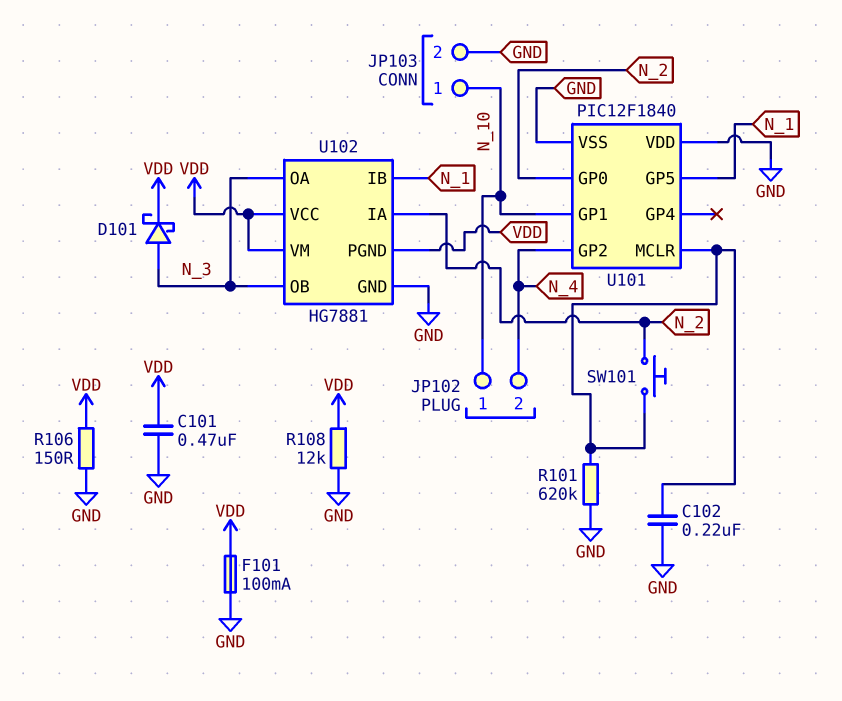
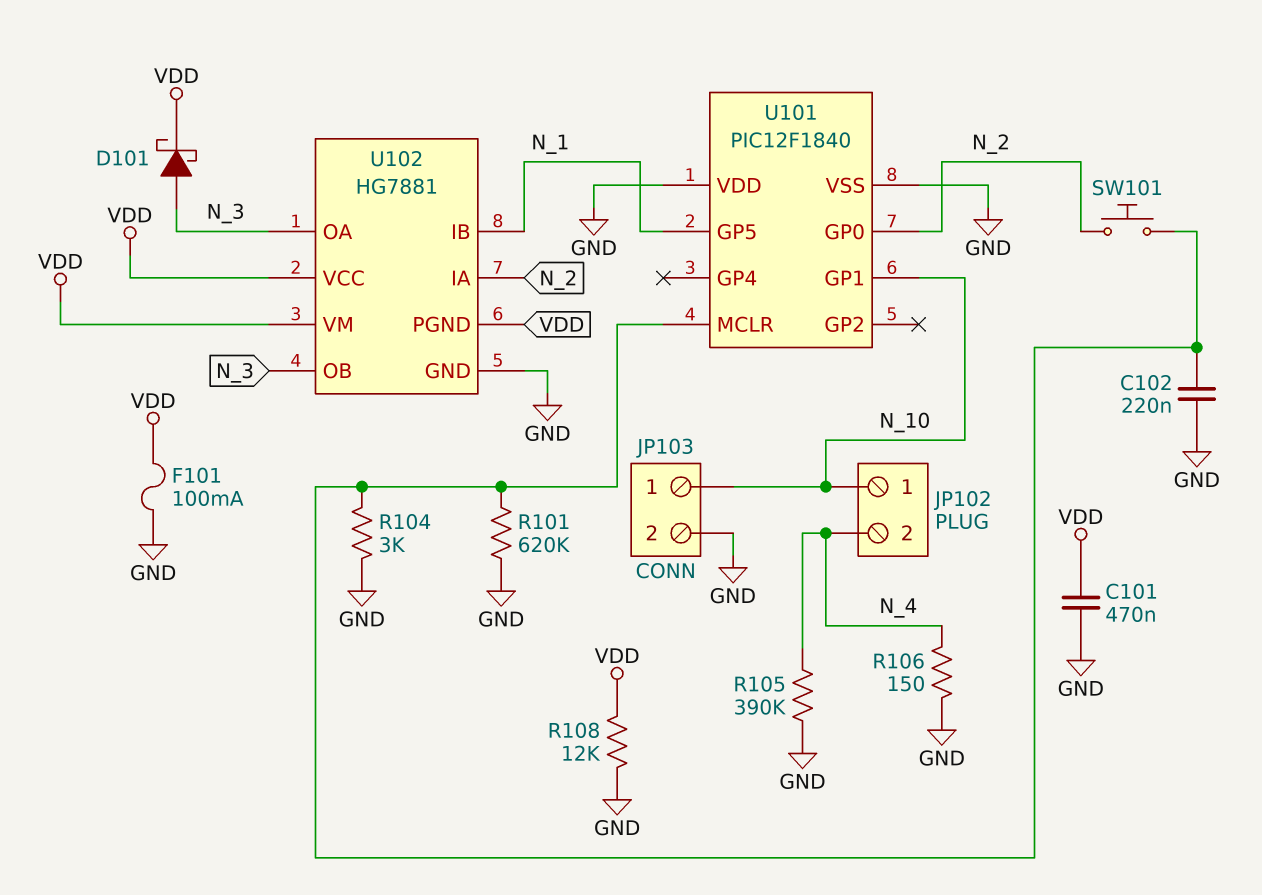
R104: none -> 3k (GND, U101/MCLR)
R105: none -> 390k (GND, N_4)
R106: 150 (GND, VDD) -> 150 (GND, N_4)
U101 pin GP2: N_4 -> none

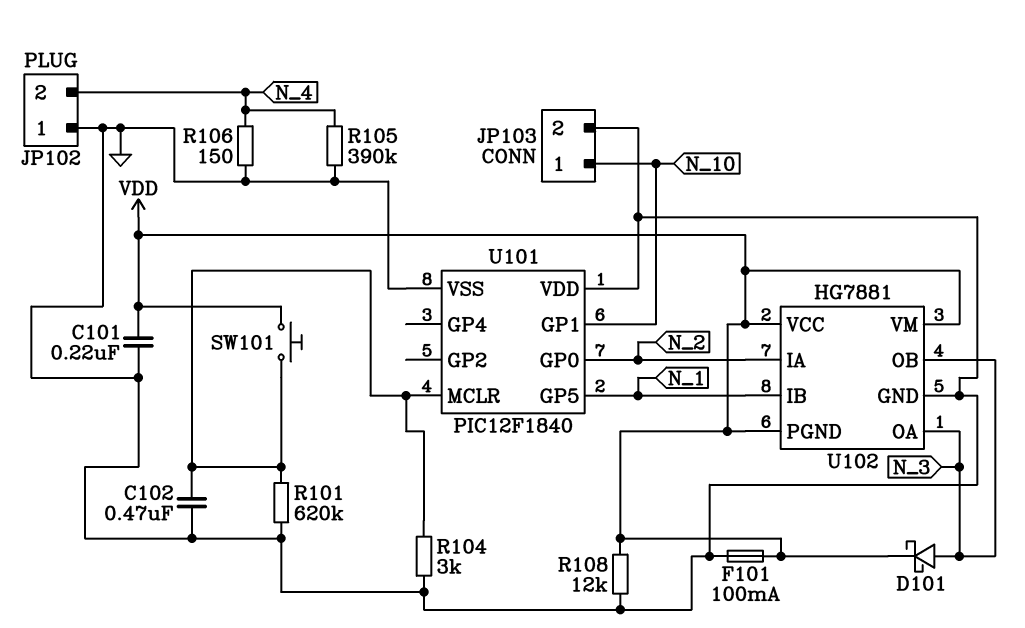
C101: 470nF (GND, VDD) -> 220nF (GND, VDD)
C102: 220nF (GND, U101/MCLR) -> 470nF (GND, U101/MCLR)
JP102 pin 1: N_10 -> GND
SW101: button (N_2, U101/MCLR) -> button (U101/MCLR, VDD)

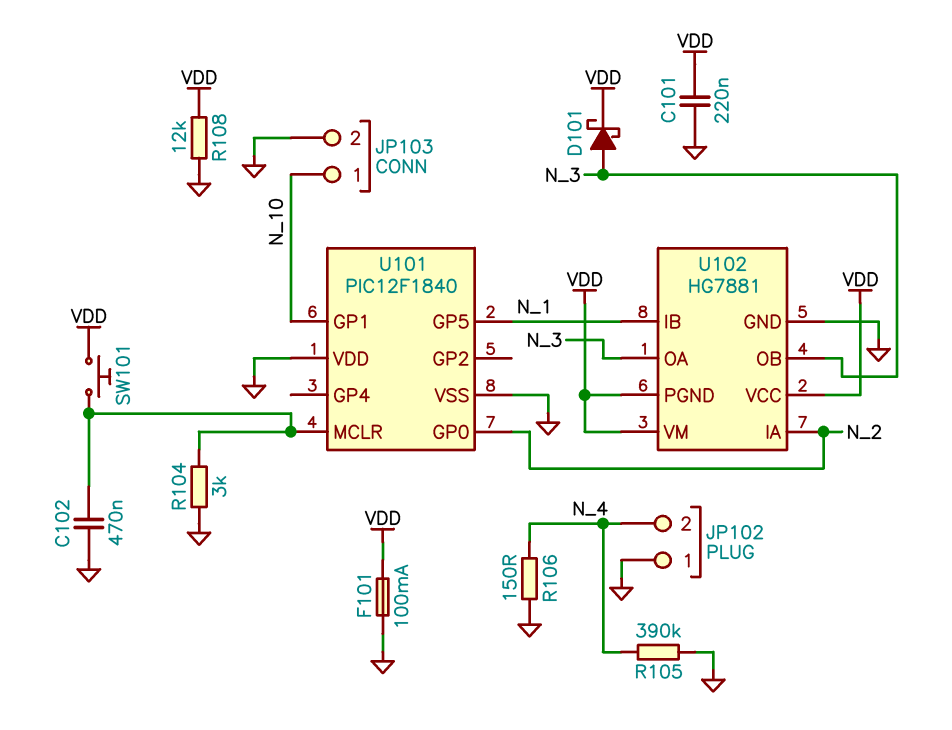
R101: 620k (GND, U101/MCLR) -> none

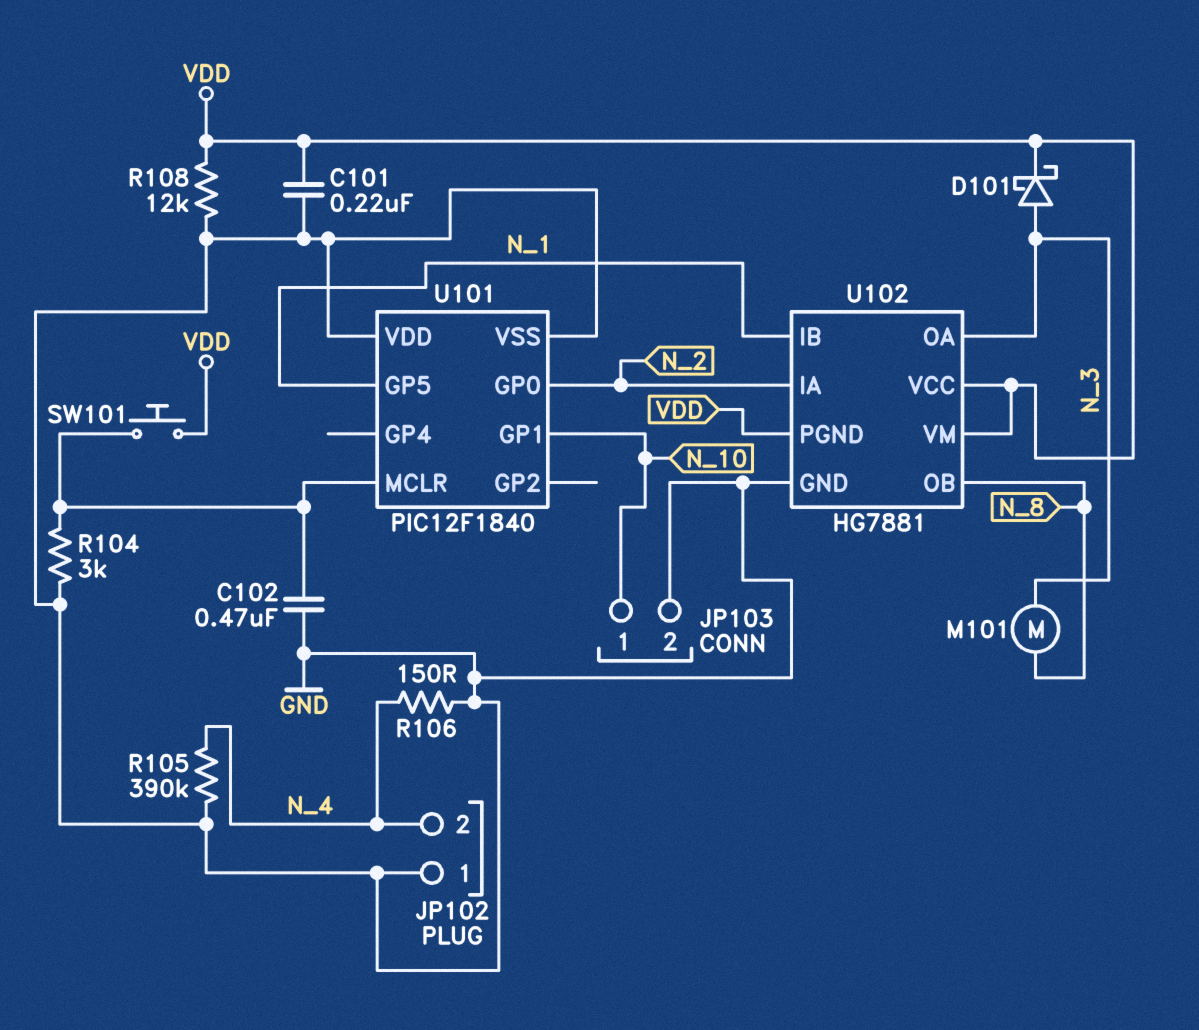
F101: 100mA (GND, VDD) -> none
M101: none -> motor (N_3, N_8)
U102 pin OB: N_3 -> N_8

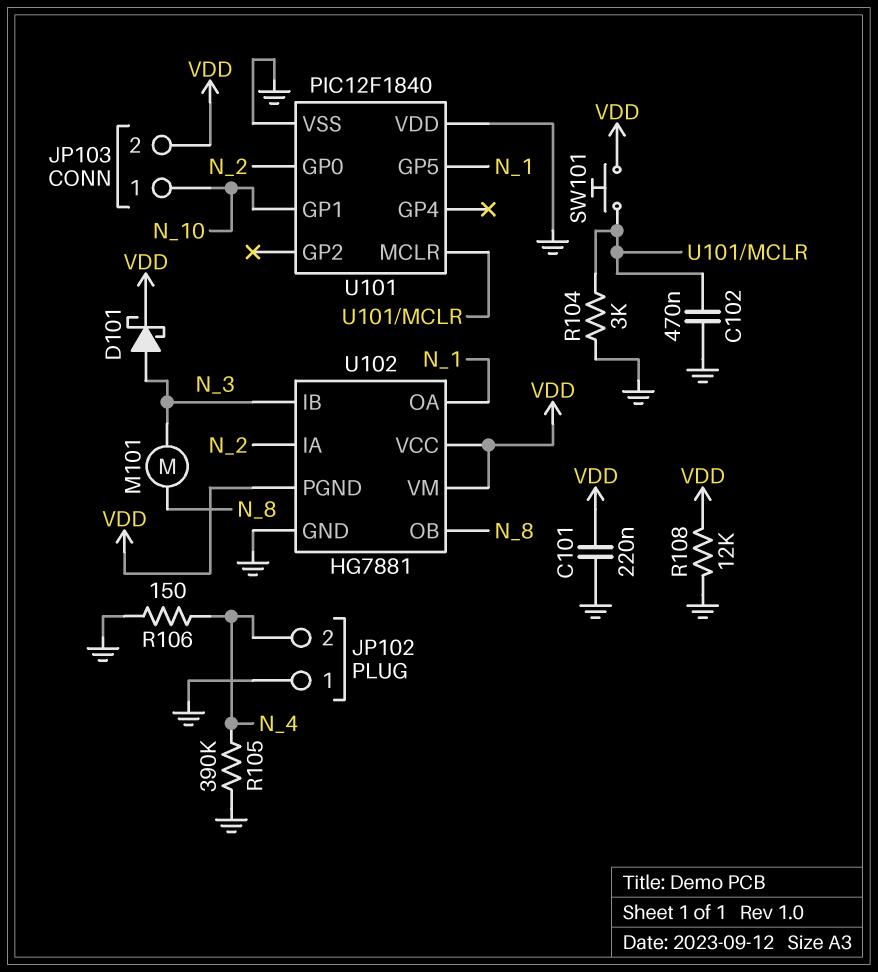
JP103 pin 2: GND -> VDD
U102 pin IB: N_1 -> N_3
U102 pin OA: N_3 -> N_1

